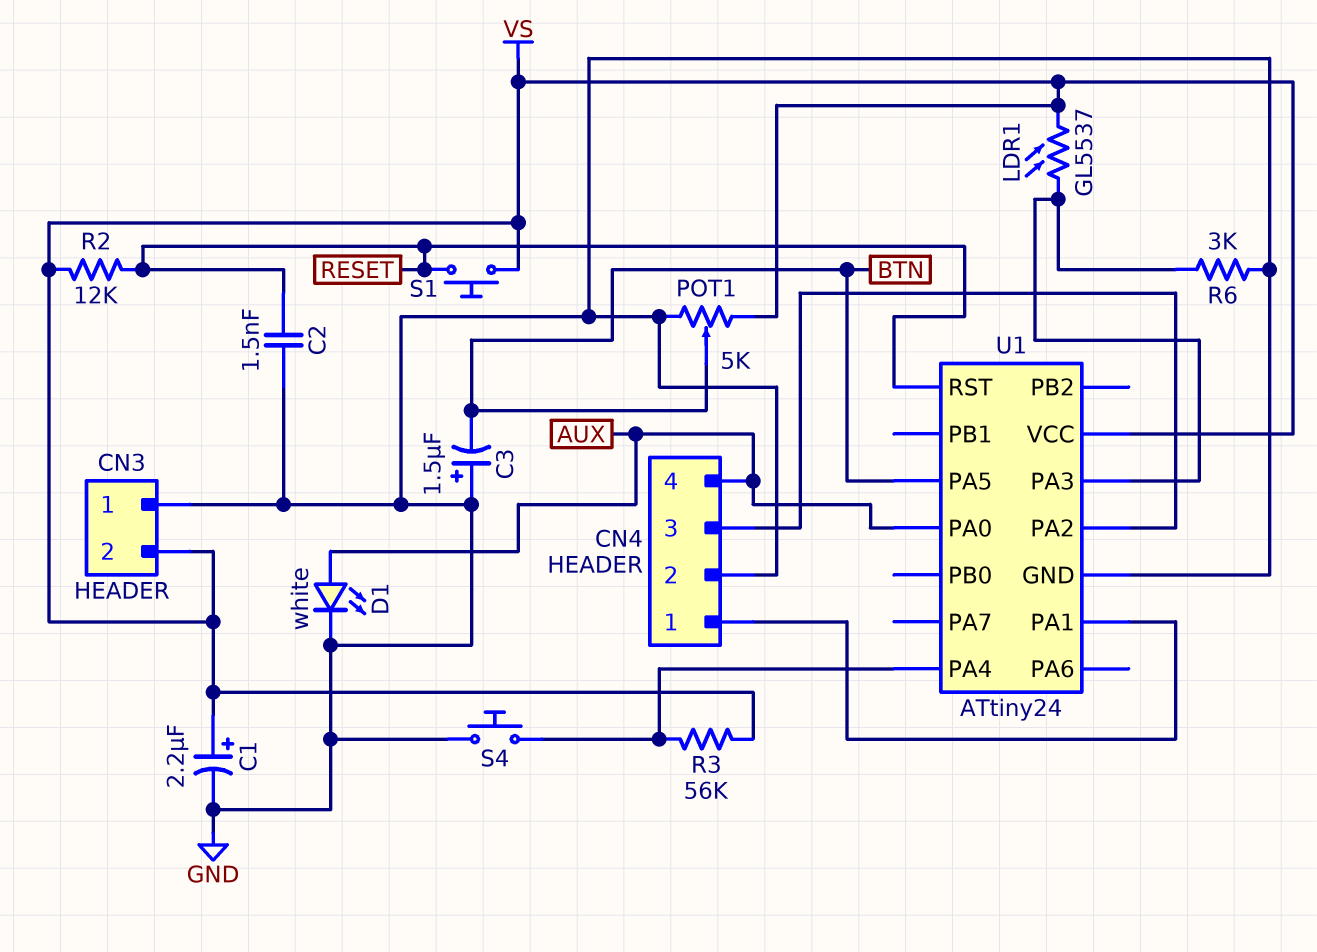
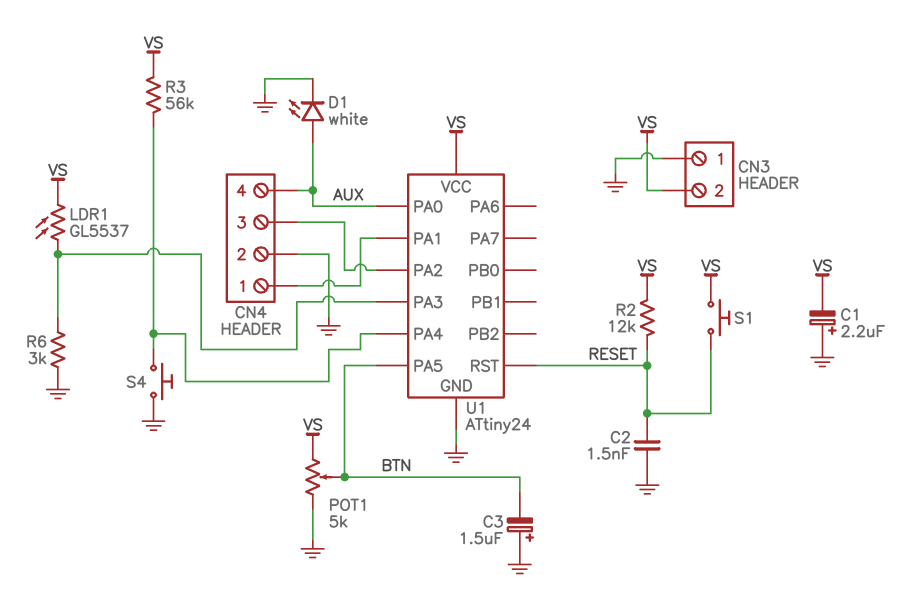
C1: 2.2uF (plus VS, minus GND) -> 2.2uF (plus GND, minus VS)

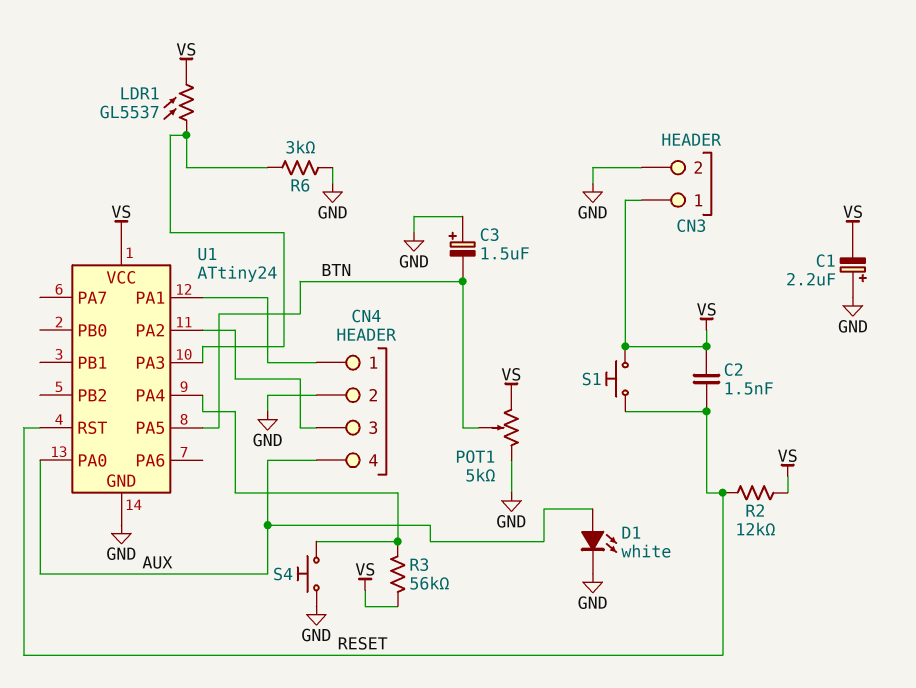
C2: 1.5nF (GND, RESET) -> 1.5nF (RESET, VS)
CN3 pin 1: GND -> VS
CN3 pin 2: VS -> GND

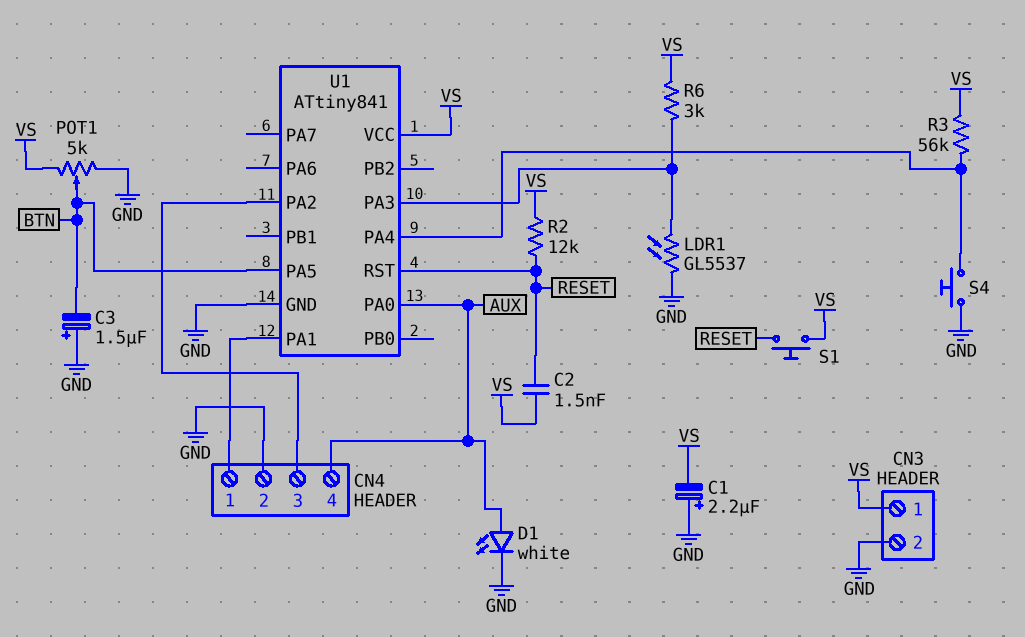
LDR1: GL5537 (U1/PA3, VS) -> GL5537 (GND, U1/PA3)
R6: 3k (GND, U1/PA3) -> 3k (U1/PA3, VS)
U1: ATtiny24 -> ATtiny841

